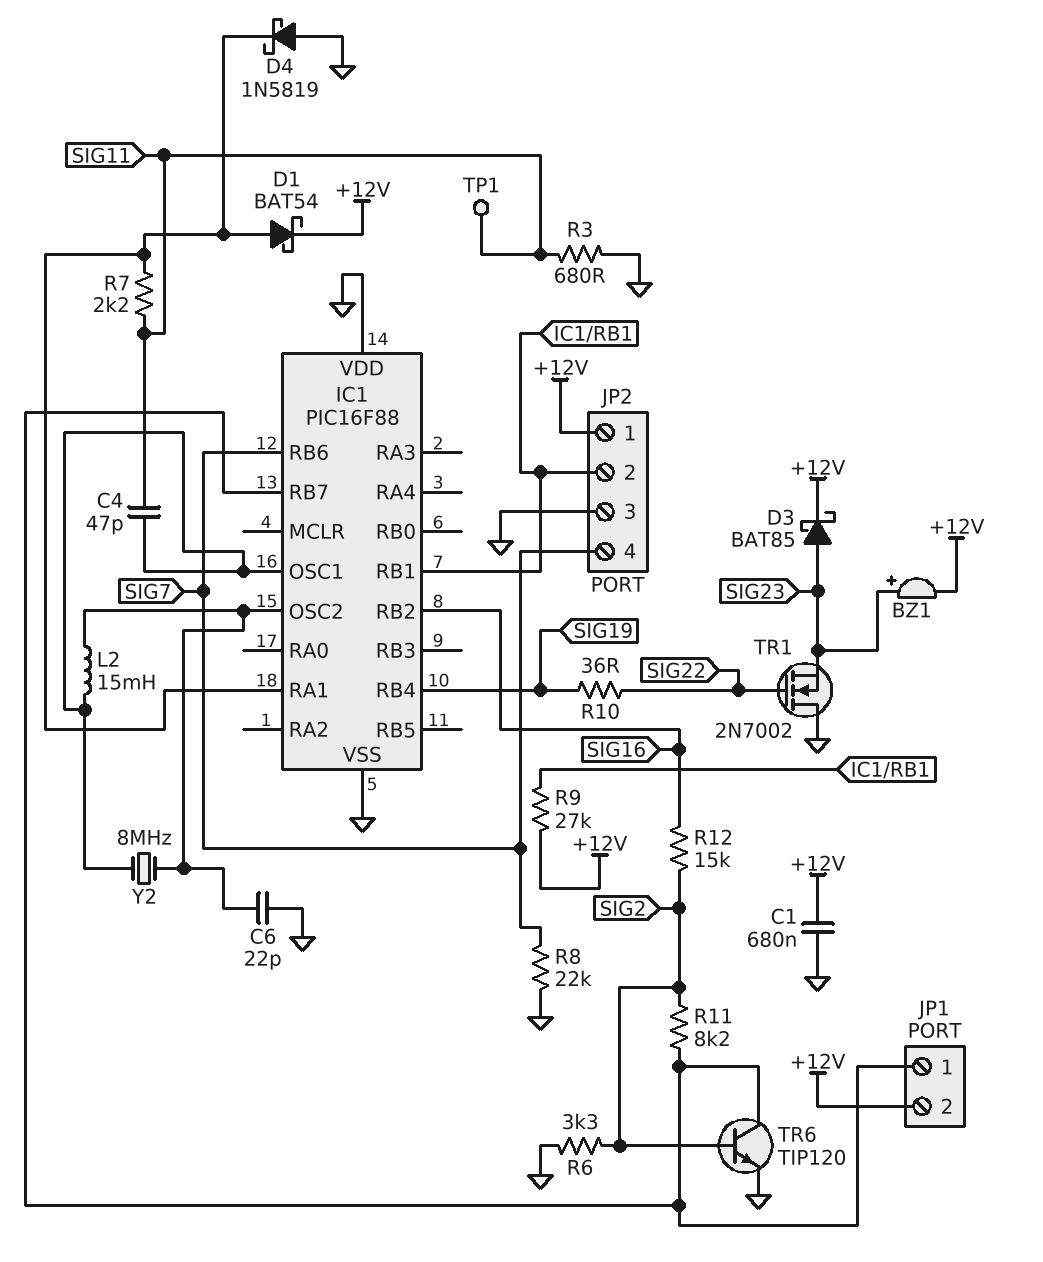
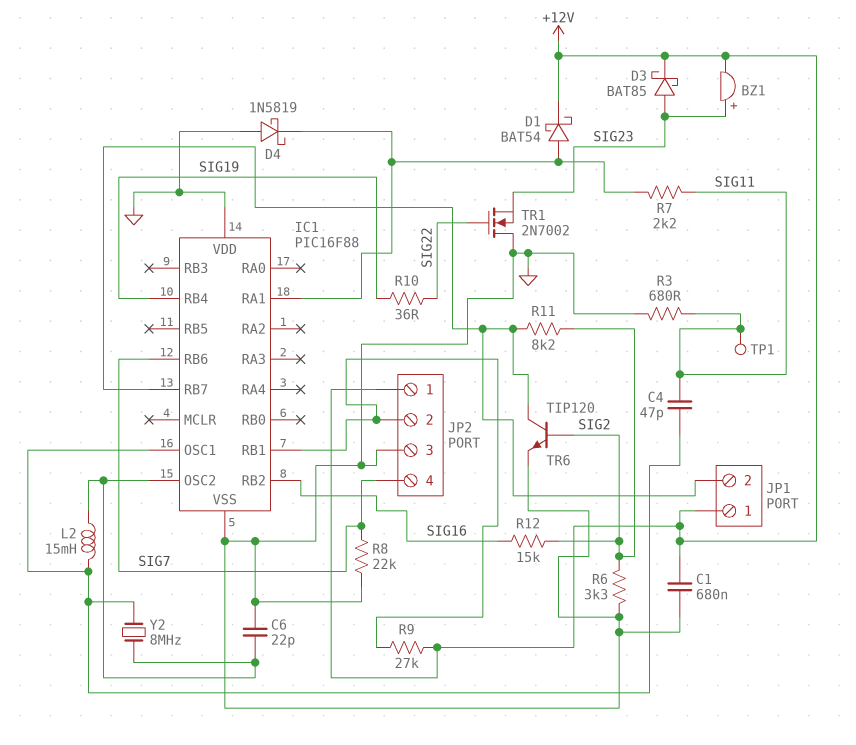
JP1 pin 1: IC1/RB7 -> +12V
JP1 pin 2: +12V -> IC1/RB7

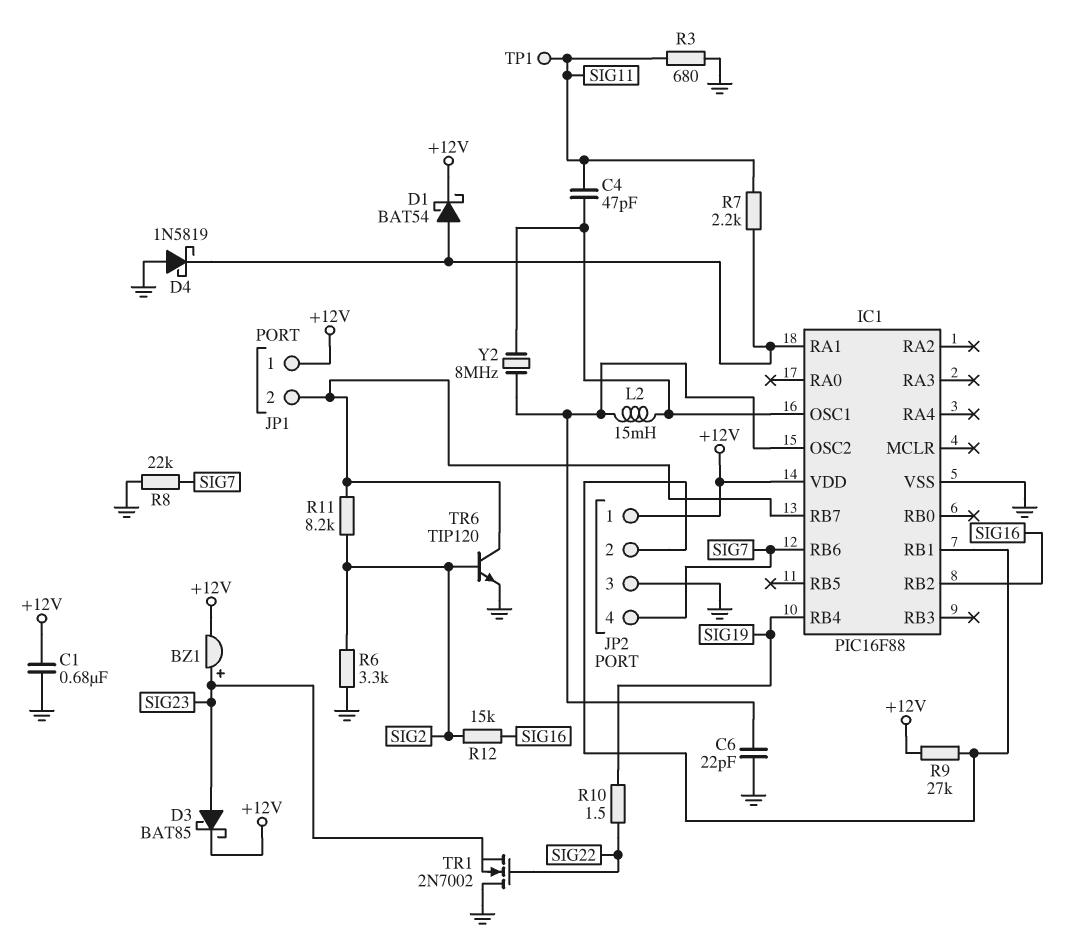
IC1 pin VDD: GND -> +12V
R10: 36 (SIG19, SIG22) -> 1.5 (SIG19, SIG22)

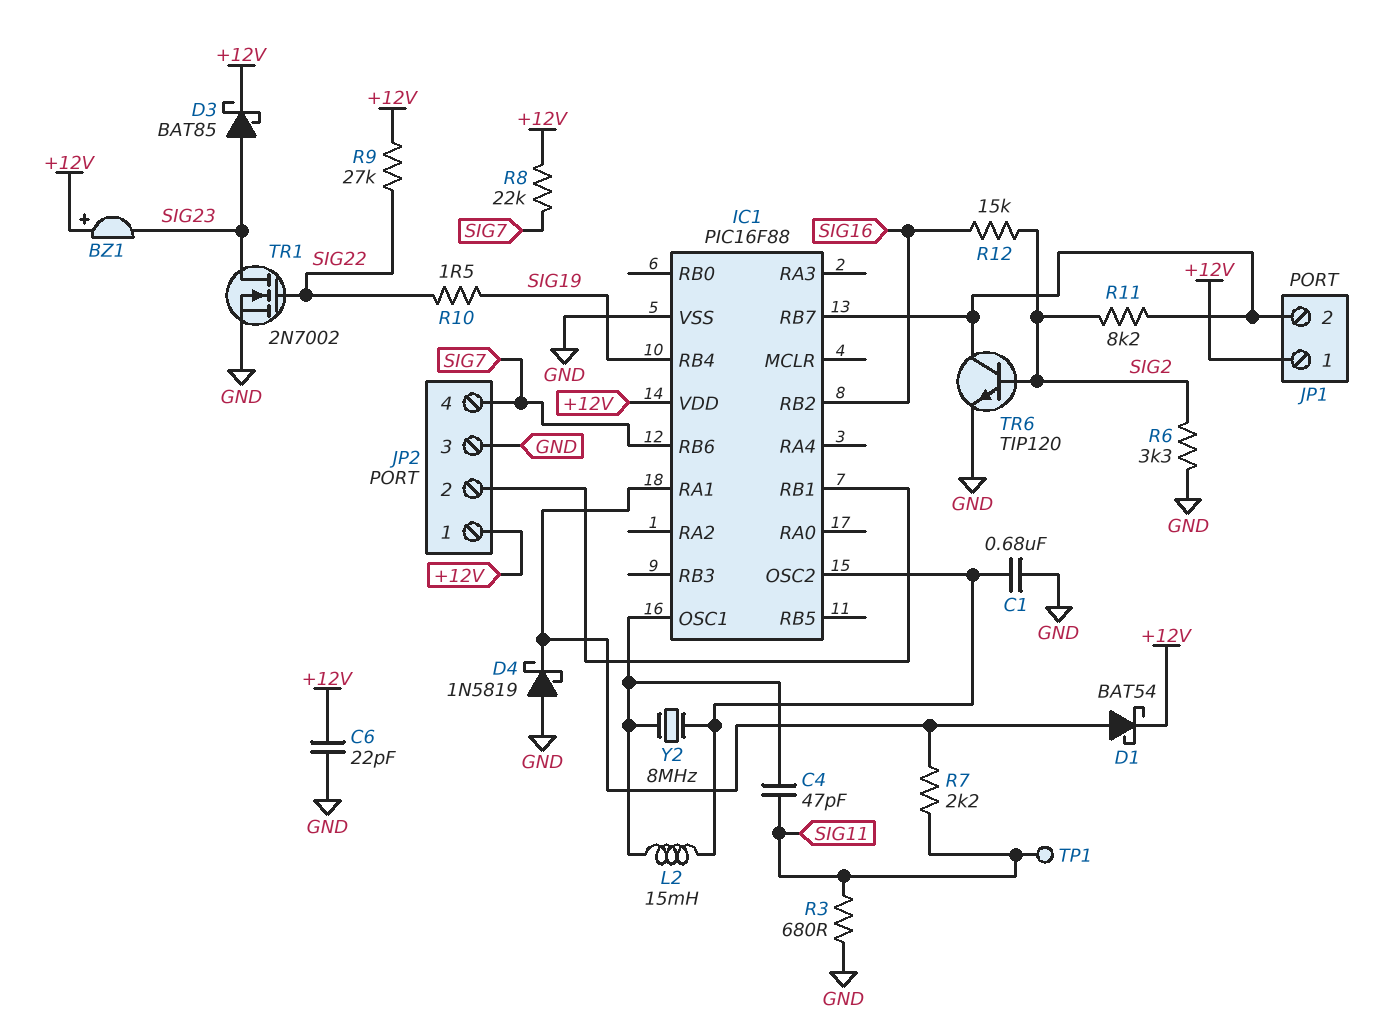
BZ1: buzzer (plus SIG23, minus +12V) -> buzzer (plus +12V, minus SIG23)
C1: 680nF (+12V, GND) -> 680nF (GND, IC1/OSC2)
C6: 22pF (GND, IC1/OSC2) -> 22pF (+12V, GND)
R8: 22k (GND, SIG7) -> 22k (+12V, SIG7)
R9: 27k (+12V, IC1/RB1) -> 27k (+12V, SIG22)
TR1: NMOS 2N7002 (G SIG22, D GND, S SIG23) -> NMOS 2N7002 (G SIG22, D SIG23, S GND)

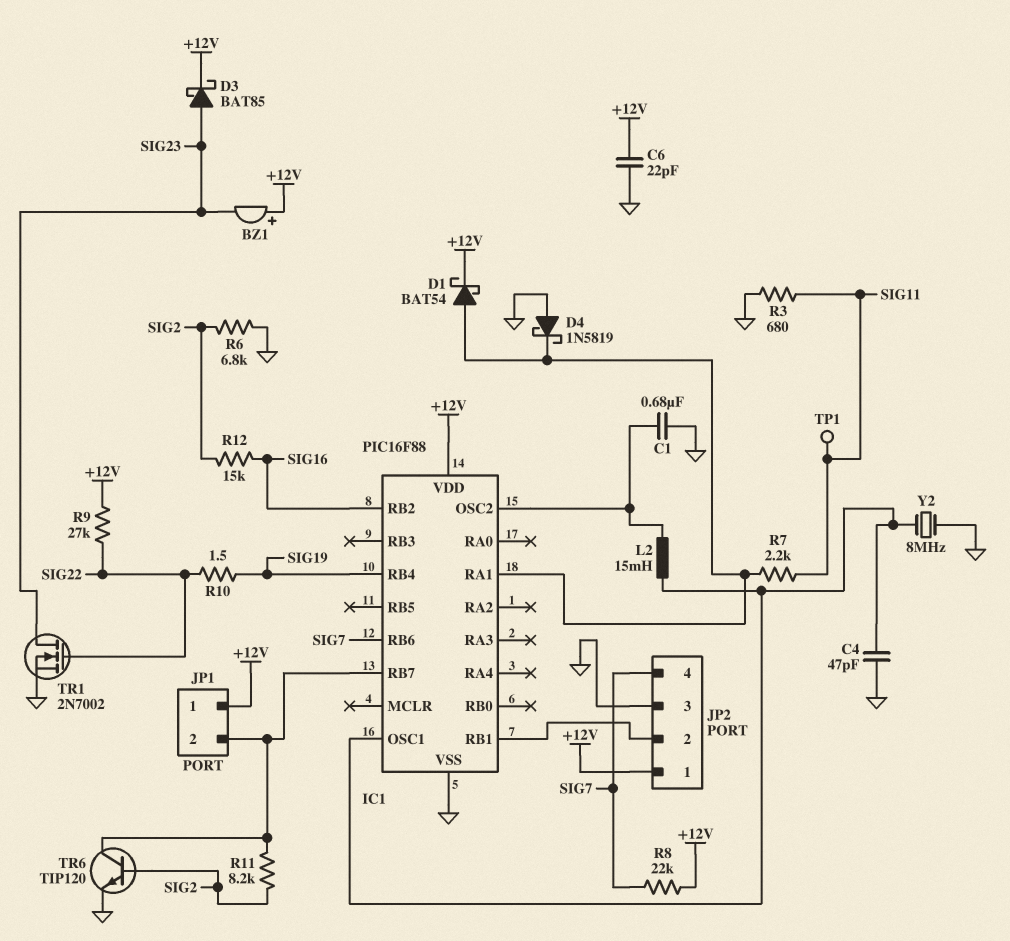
C4: 47pF (IC1/OSC1, SIG11) -> 47pF (GND, IC1/OSC1)
R6: 3.3k (GND, SIG2) -> 6.8k (GND, SIG2)
Y2: 8MHz (IC1/OSC1, IC1/OSC2) -> 8MHz (GND, IC1/OSC1)

